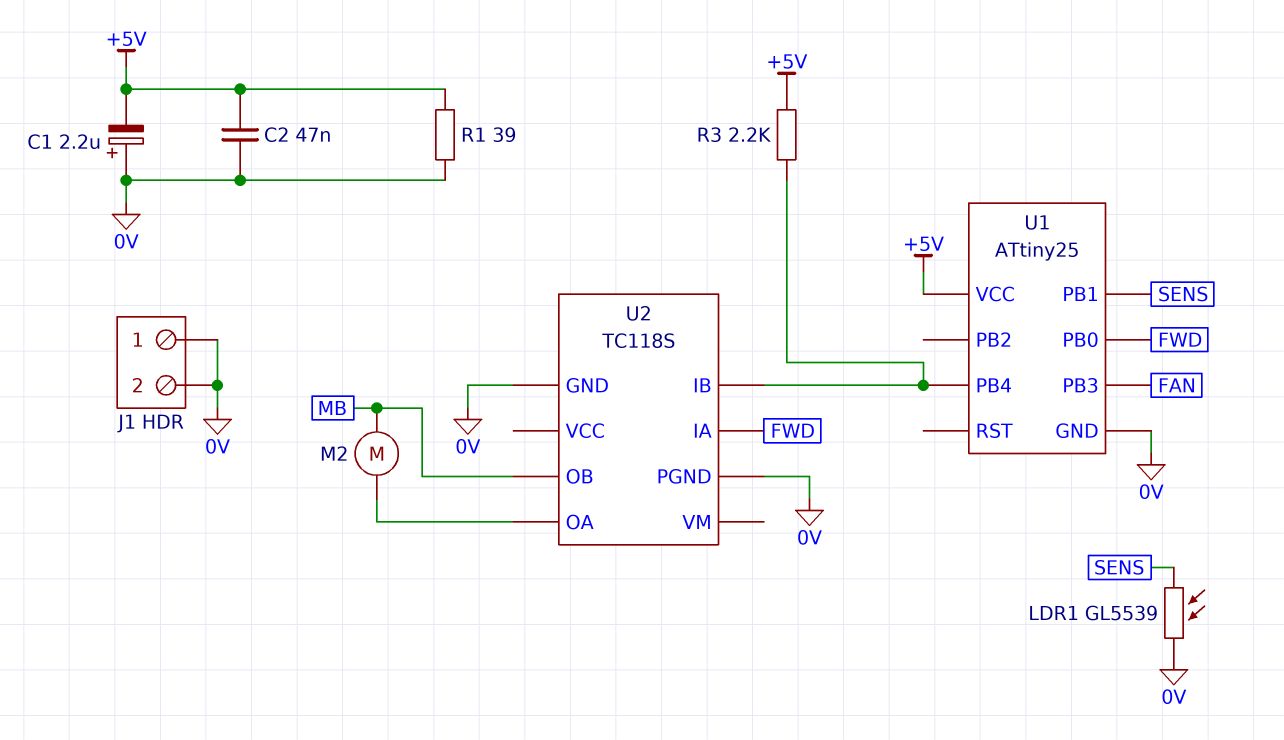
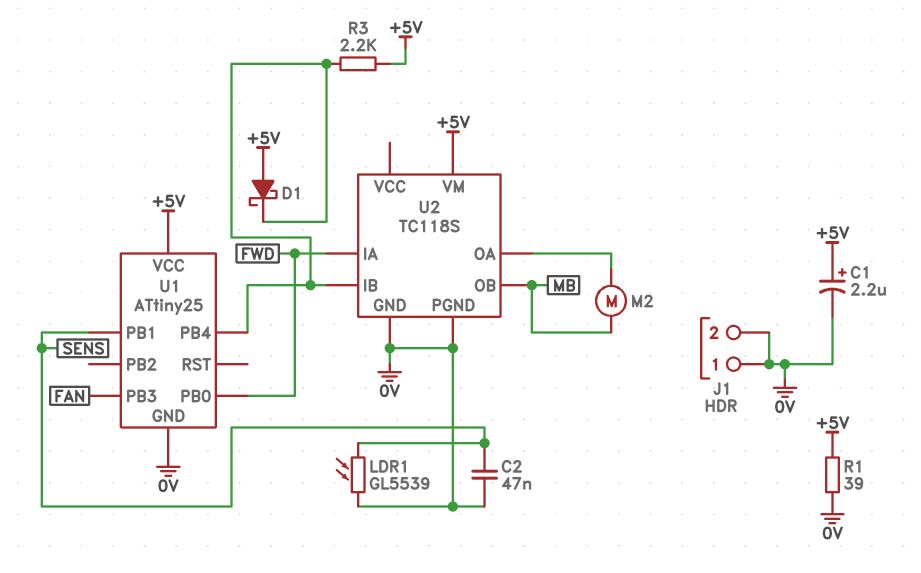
C1: 2.2uF (plus 0V, minus +5V) -> 2.2uF (plus +5V, minus 0V)
C2: 47nF (+5V, 0V) -> 47nF (0V, SENS)
D1: none -> schottky (A +5V, K U1/PB4)
U2 pin VM: none -> +5V

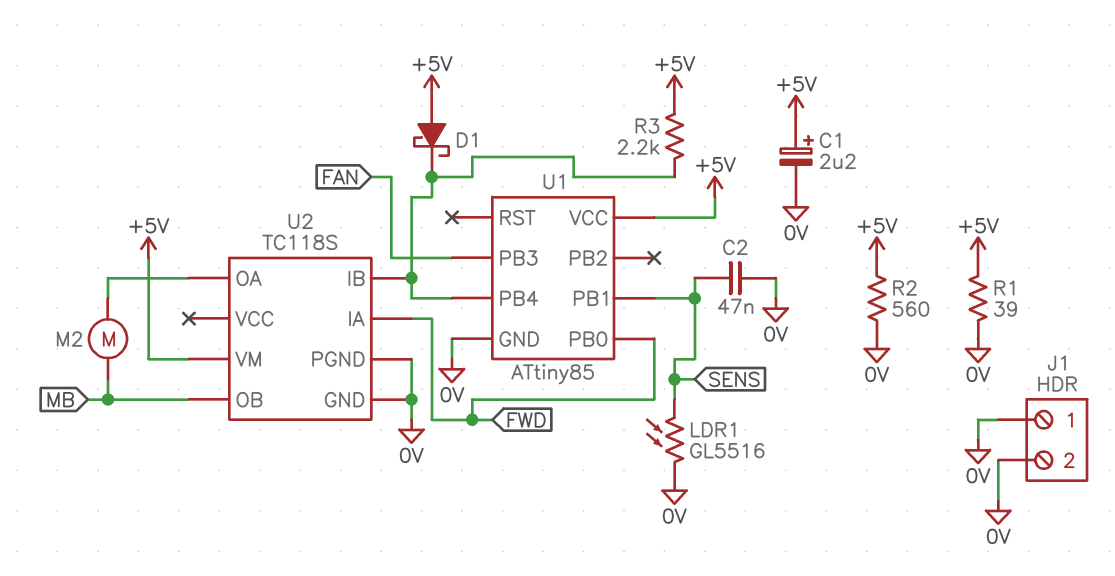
LDR1: GL5539 (0V, SENS) -> GL5516 (0V, SENS)
R2: none -> 560 (+5V, 0V)
U1: ATtiny25 -> ATtiny85

